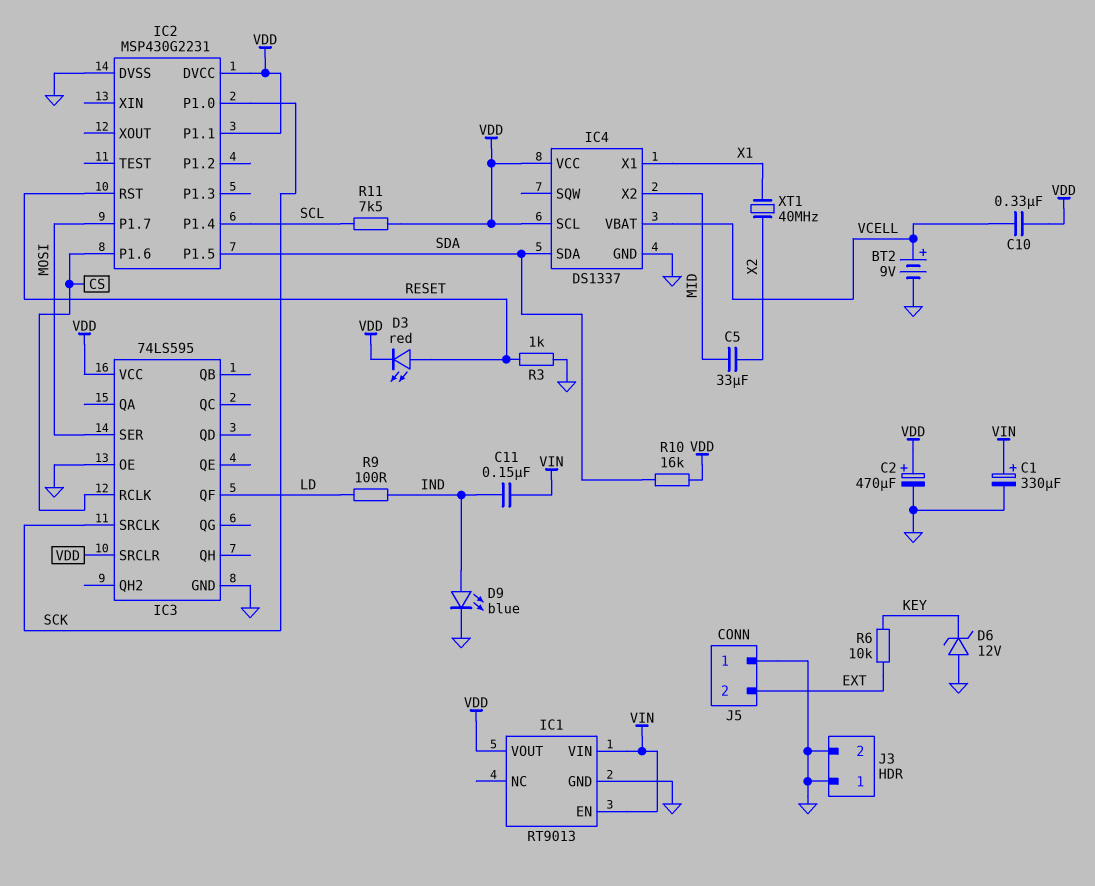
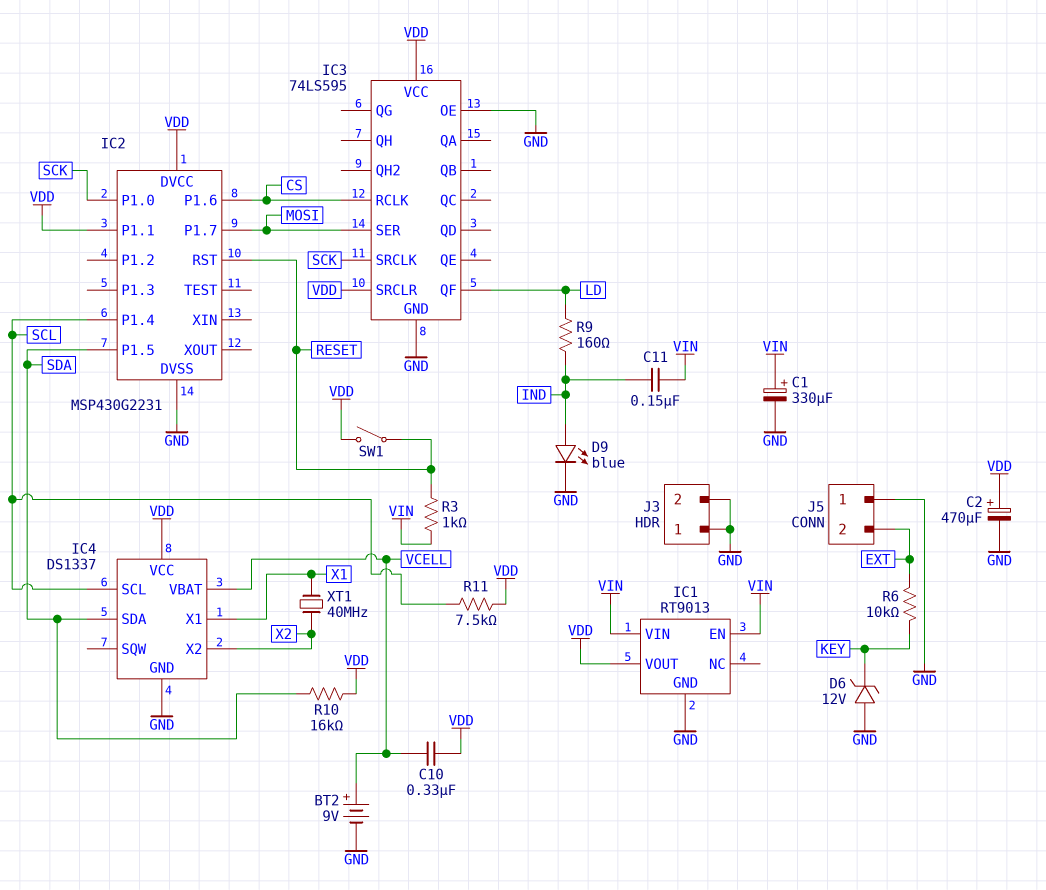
C5: 33uF (MID, X2) -> none
D3: LED red (A RESET, K VDD) -> none
IC4 pin SCL: VDD -> SCL
IC4 pin X2: MID -> X2
R3: 1k (GND, RESET) -> 1k (RESET, VIN)
R9: 100 (IND, LD) -> 160 (IND, LD)
SW1: none -> switch (RESET, VDD)

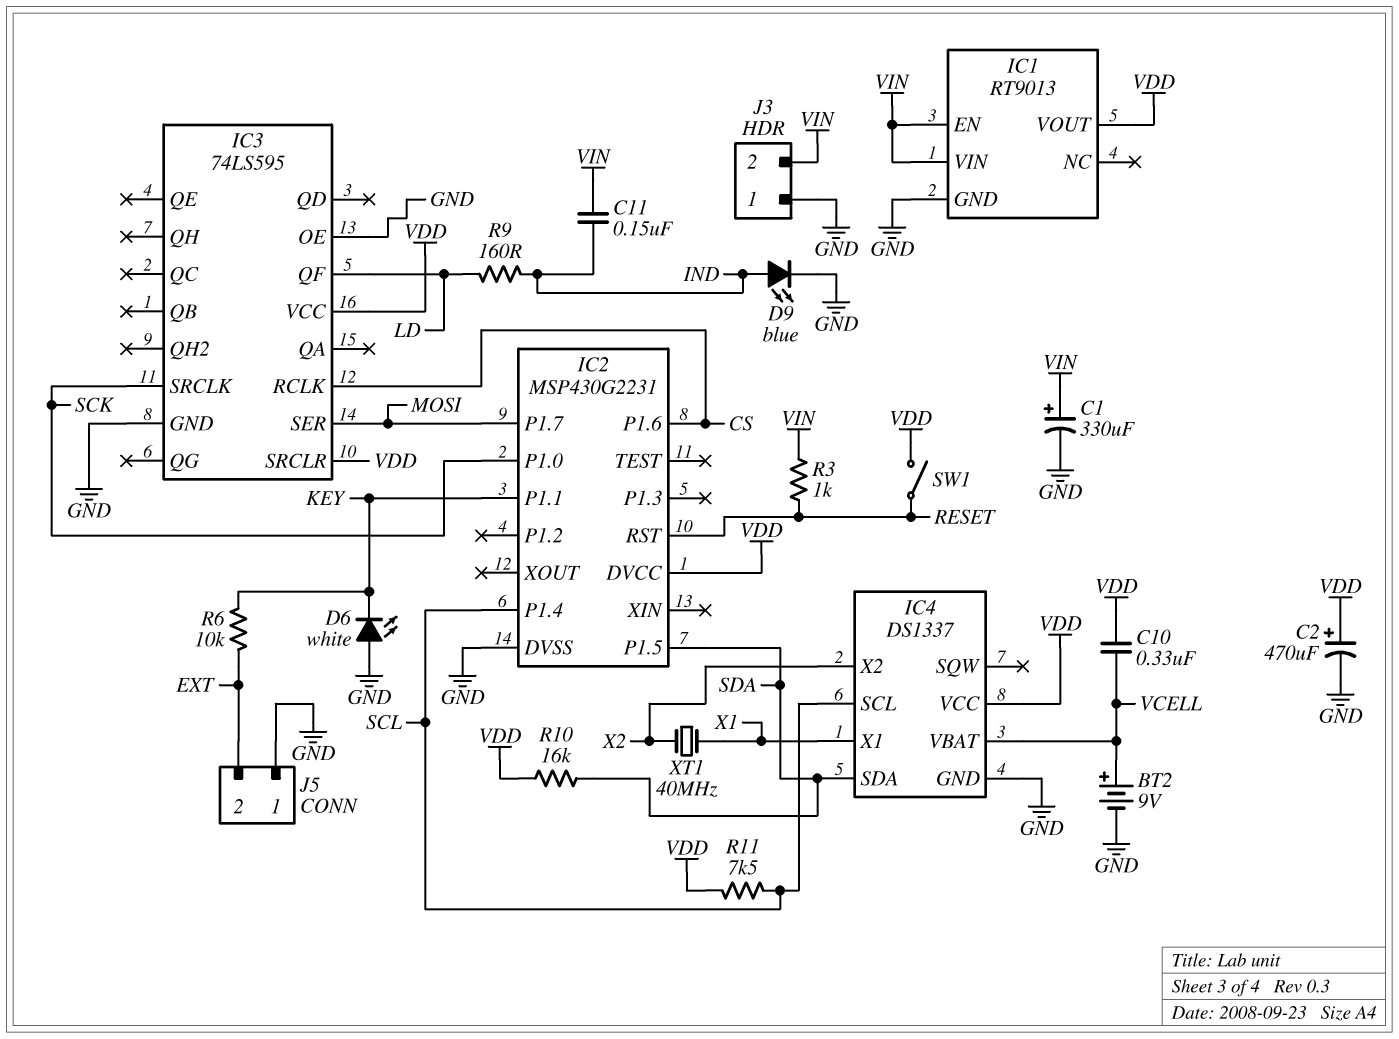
D6: zener 12V (A GND, K KEY) -> LED white (A GND, K KEY)
IC2 pin P1.1: VDD -> KEY
J3 pin 2: GND -> VIN

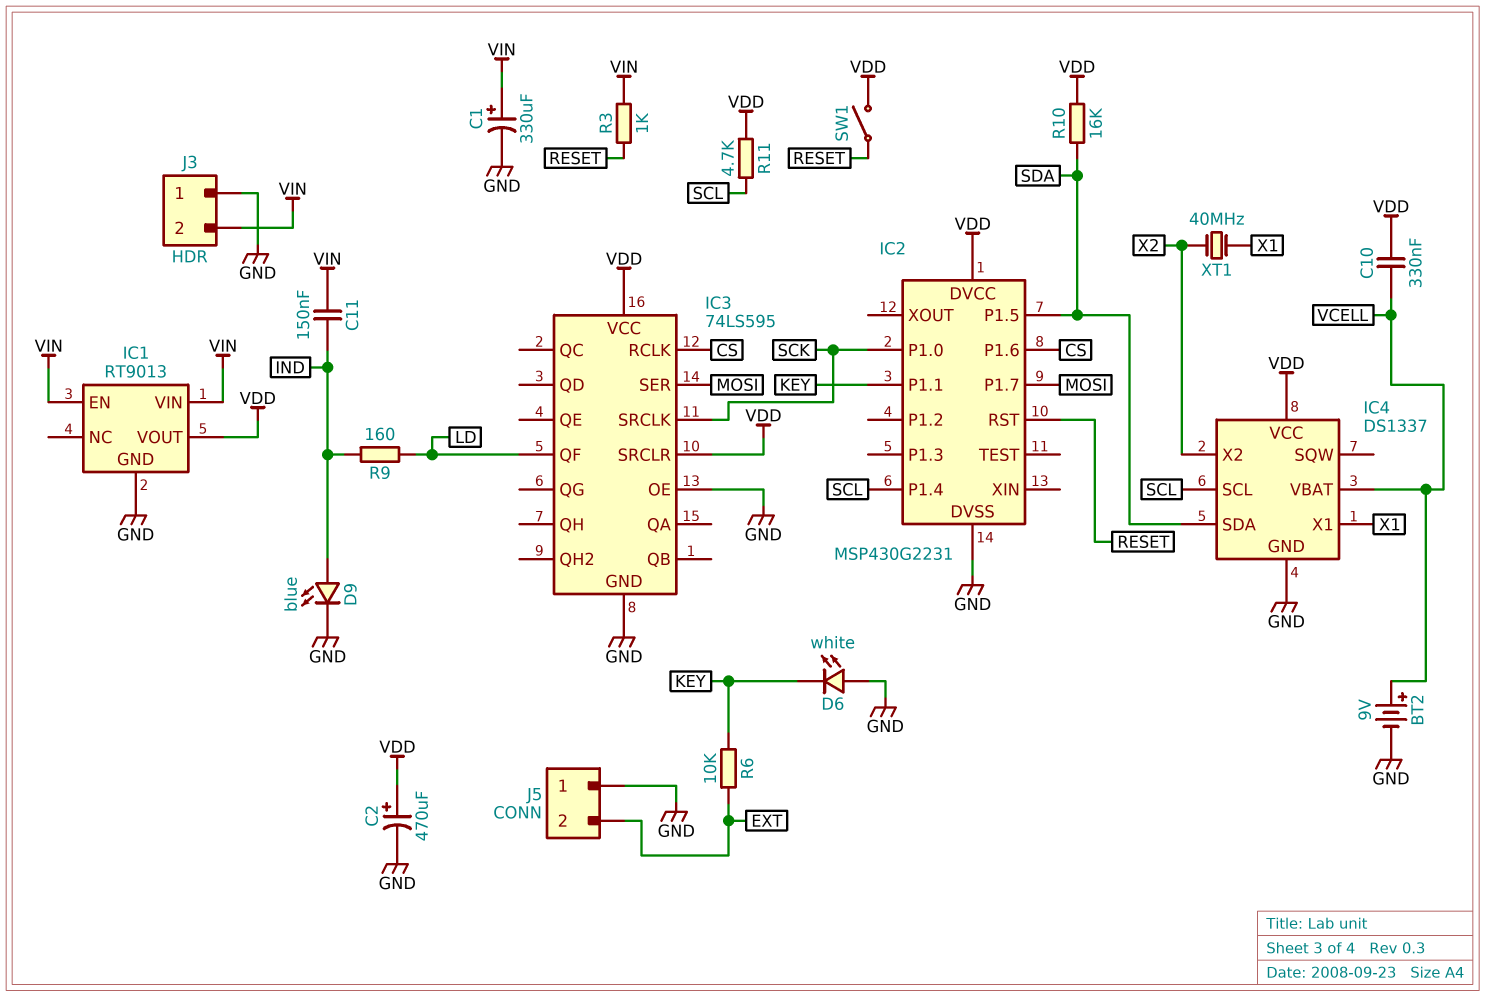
R11: 7.5k (SCL, VDD) -> 4.7k (SCL, VDD)

